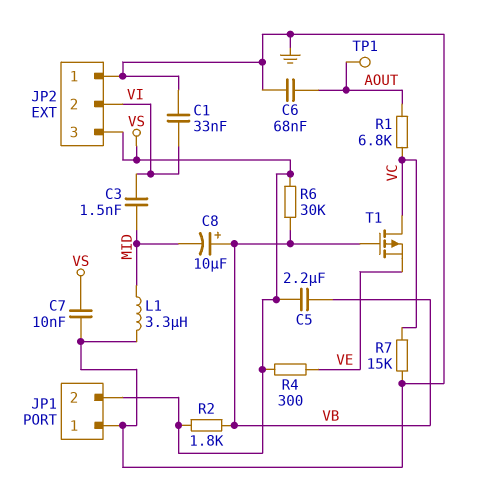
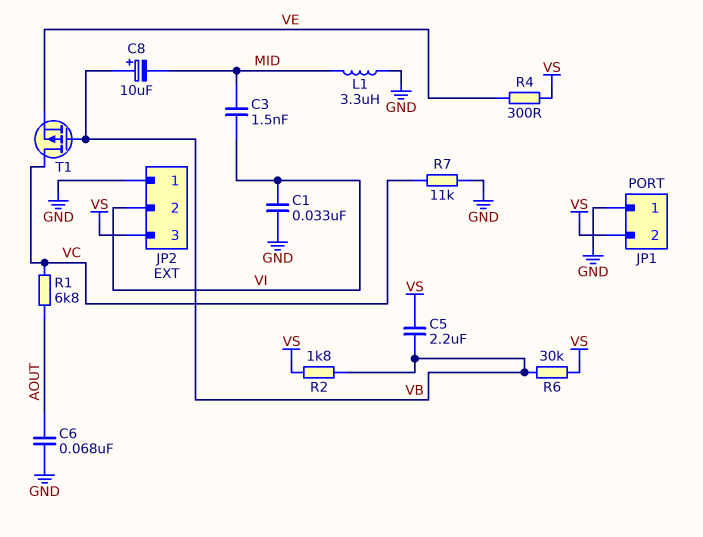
C7: 10nF (GND, VS) -> none
R7: 15k (GND, VC) -> 11k (GND, VC)
TP1: test point (AOUT) -> none

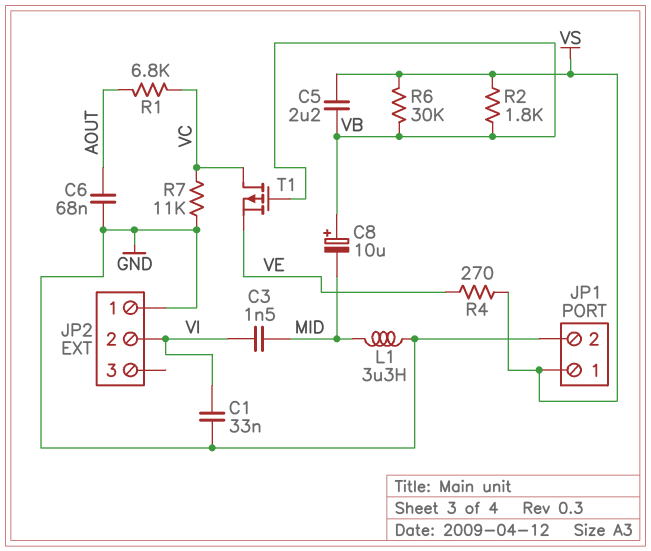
JP1 pin 1: GND -> VS
JP1 pin 2: VS -> GND
JP2 pin 3: VS -> none
R4: 300 (VE, VS) -> 270 (VE, VS)

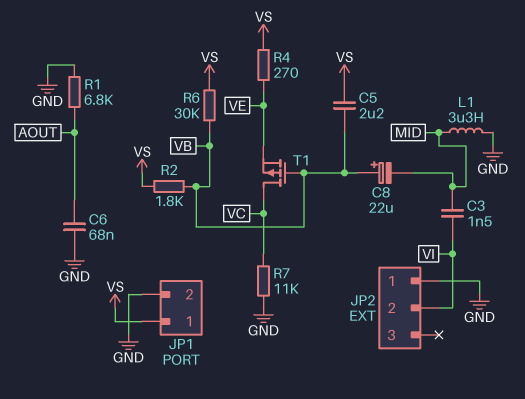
C1: 33nF (GND, VI) -> none
C8: 10uF (plus VB, minus MID) -> 22uF (plus VB, minus MID)
R1: 6.8k (AOUT, VC) -> 6.8k (AOUT, GND)

